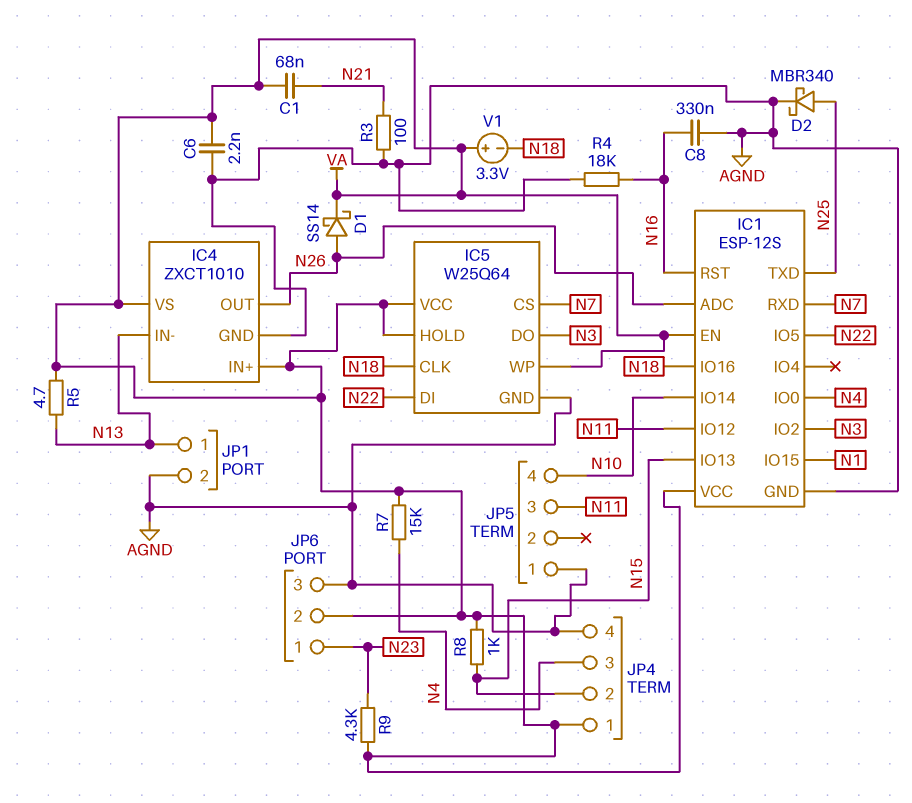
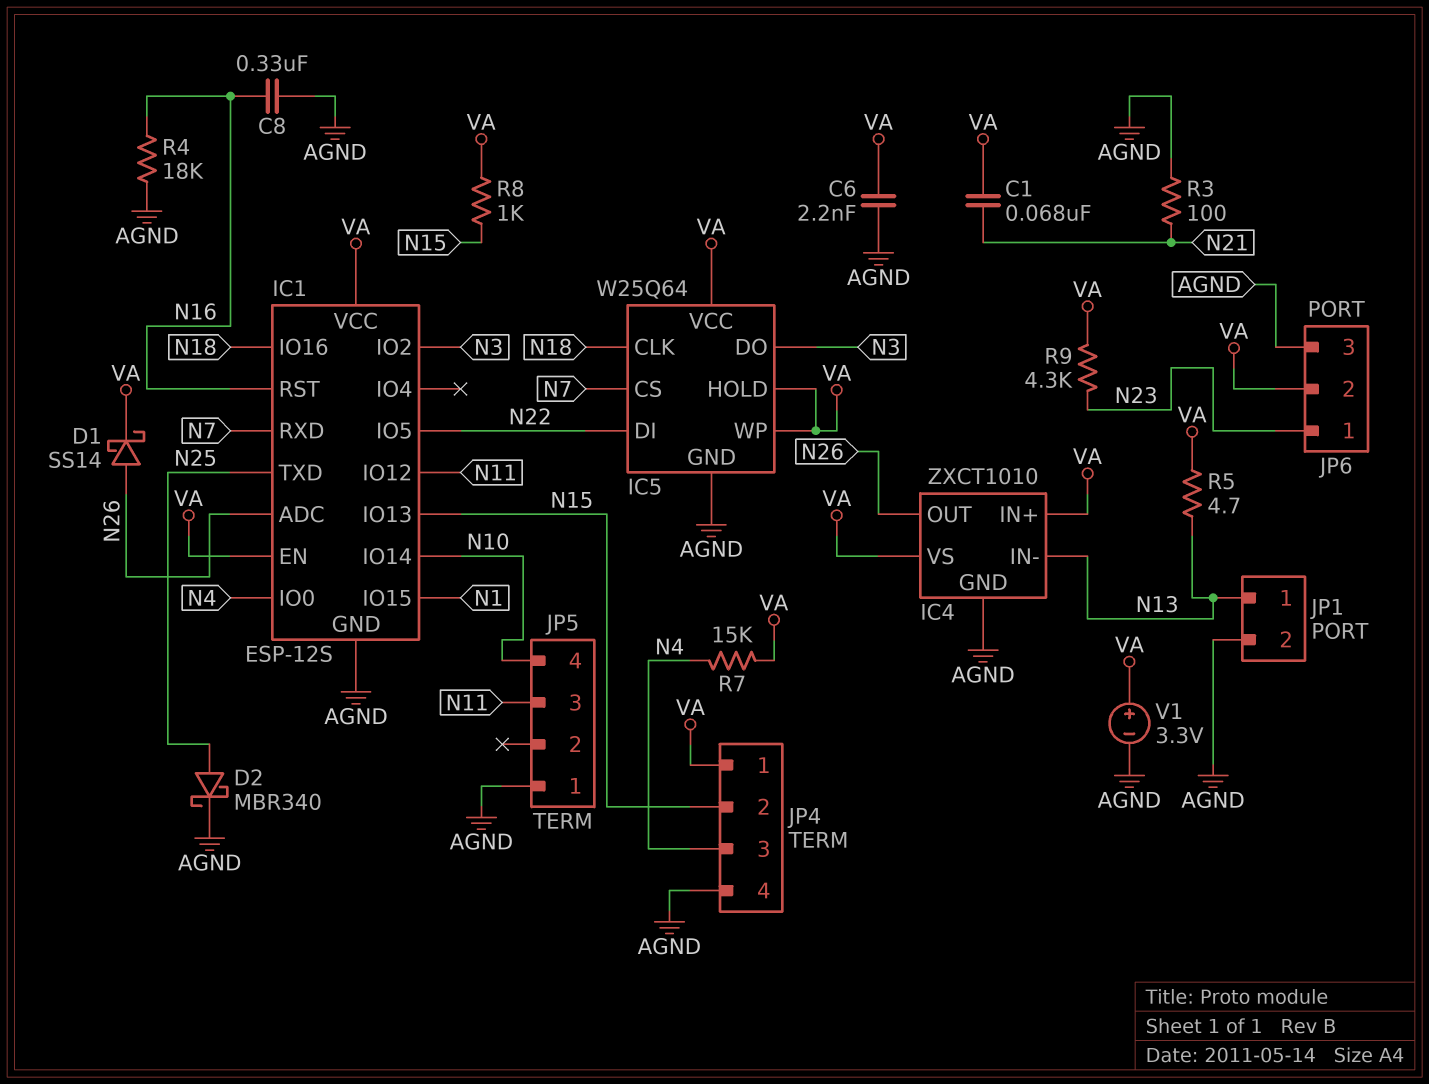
V1: 3.3V (plus VA, minus N18) -> 3.3V (plus VA, minus AGND)

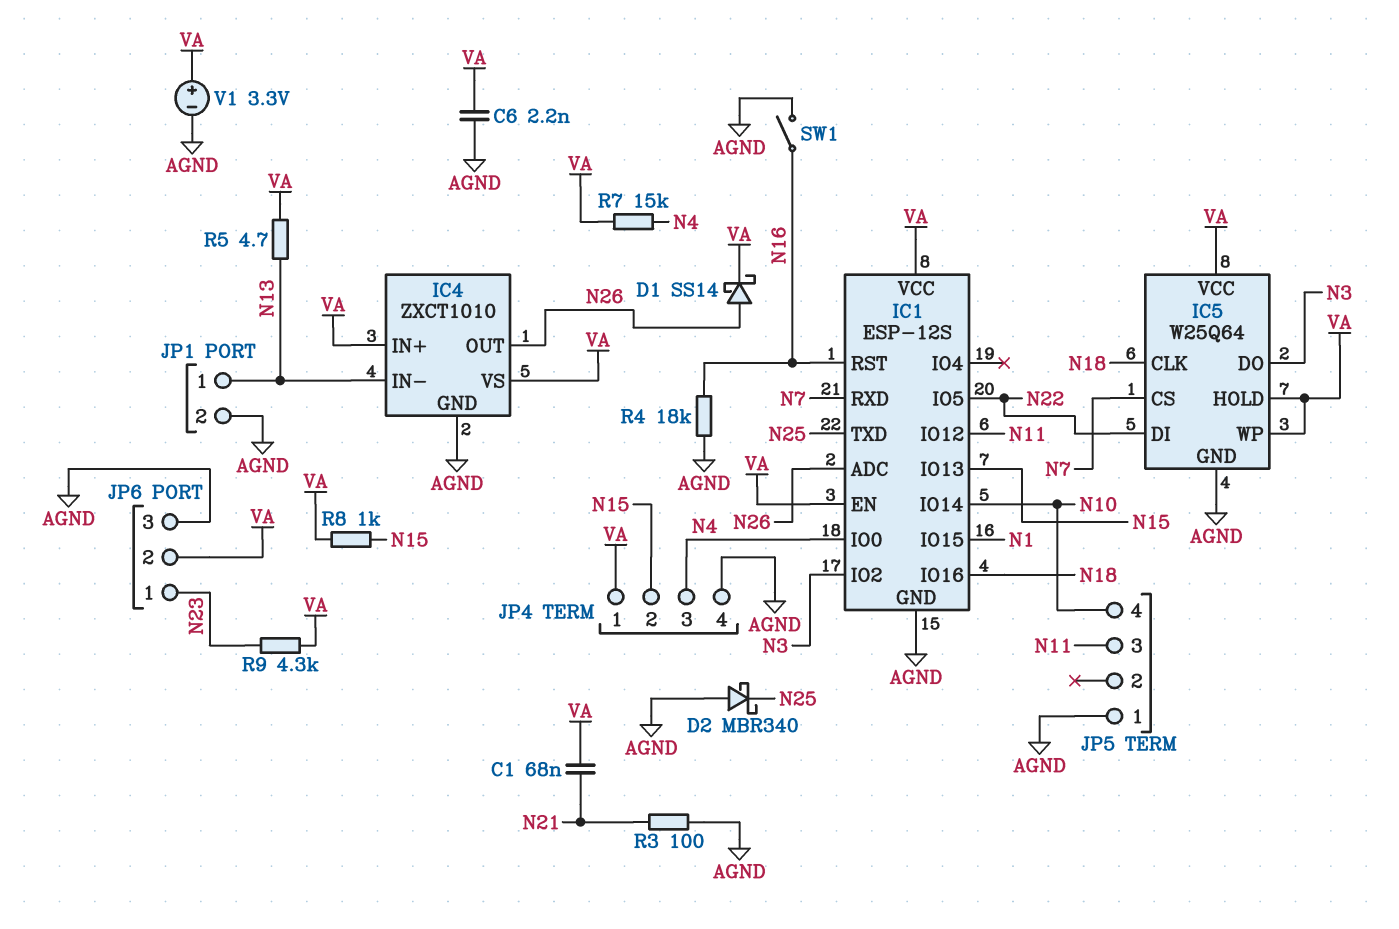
C8: 330nF (AGND, N16) -> none
D2: schottky MBR340 (A N25, K AGND) -> schottky MBR340 (A AGND, K N25)
SW1: none -> switch (AGND, N16)

